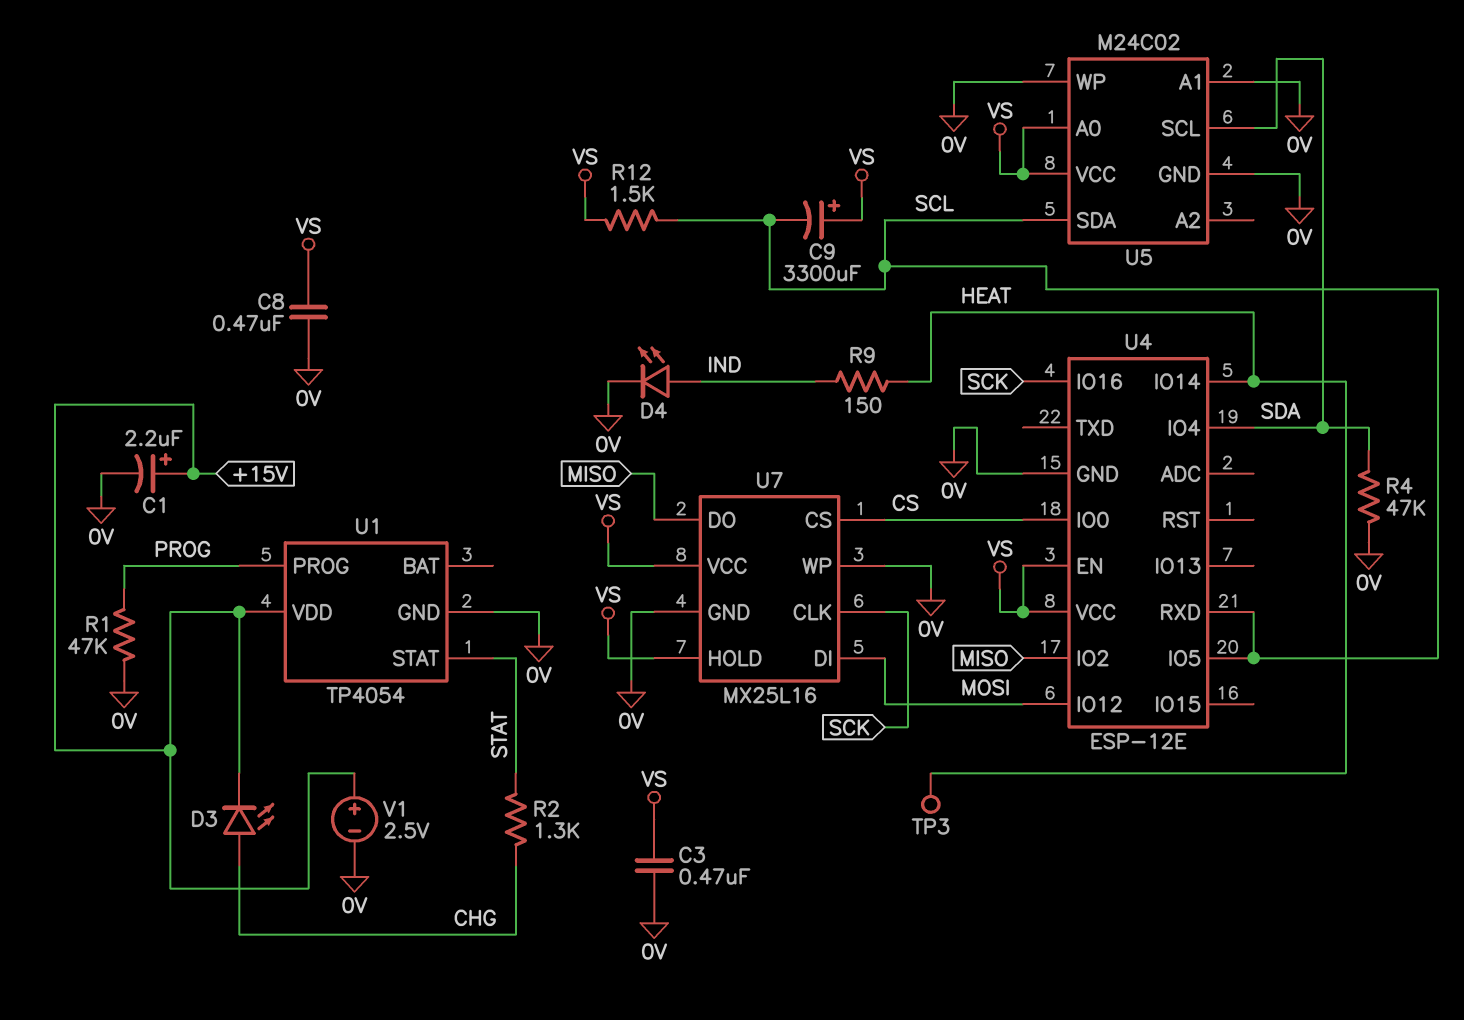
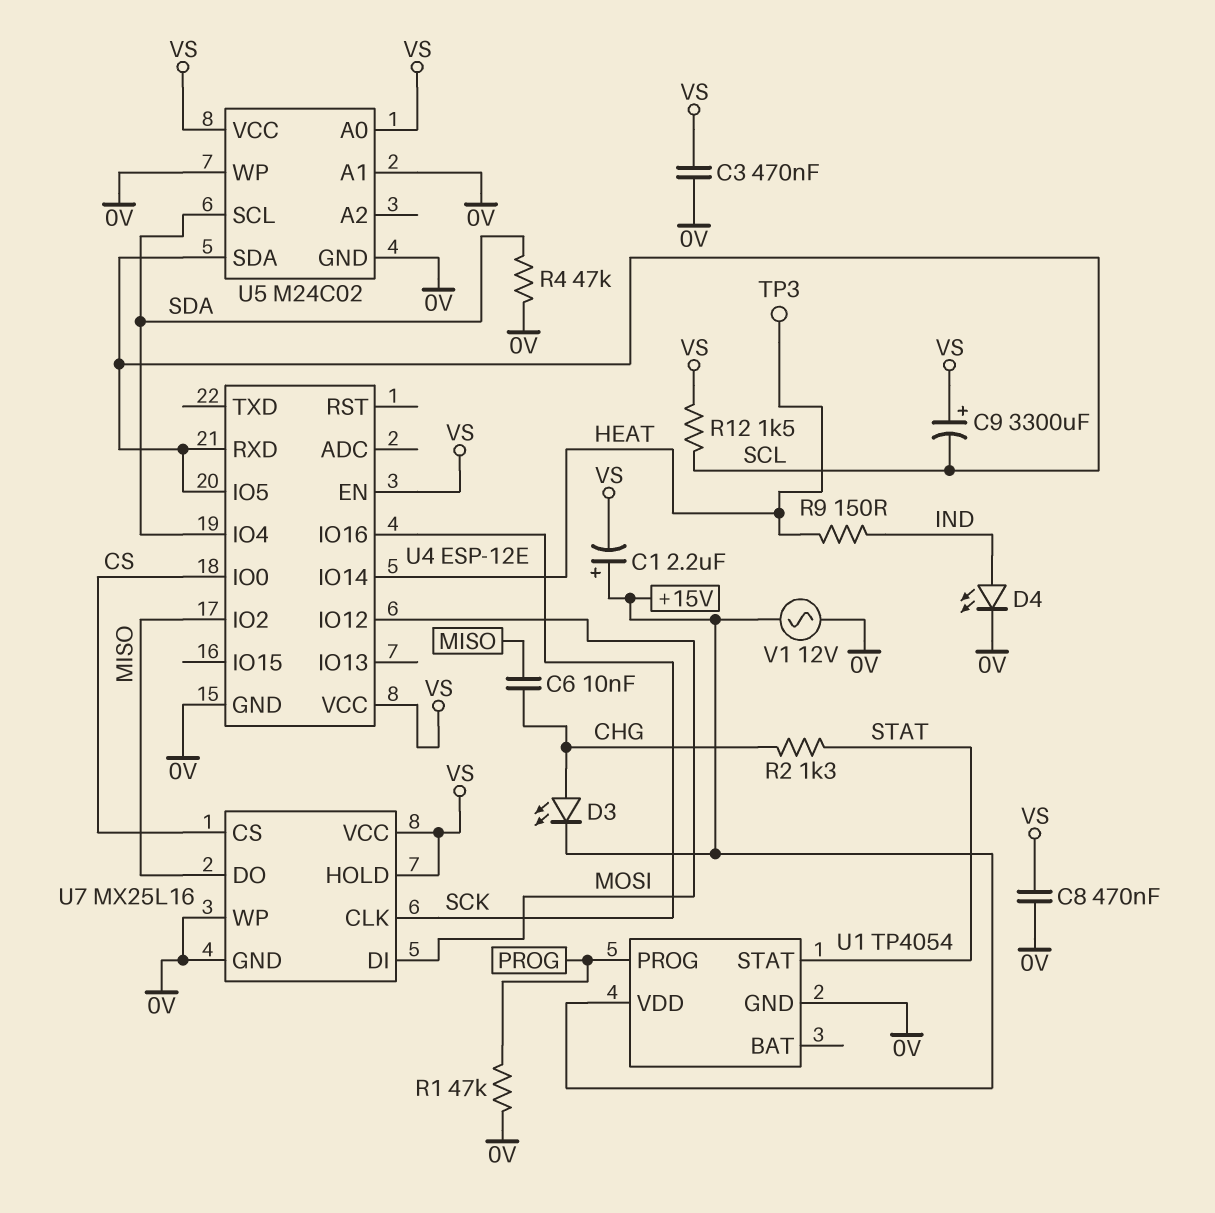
C1: 2.2uF (plus +15V, minus 0V) -> 2.2uF (plus +15V, minus VS)
C6: none -> 10nF (CHG, MISO)
V1: 2.5V (plus +15V, minus 0V) -> AC 12V (+15V, 0V)

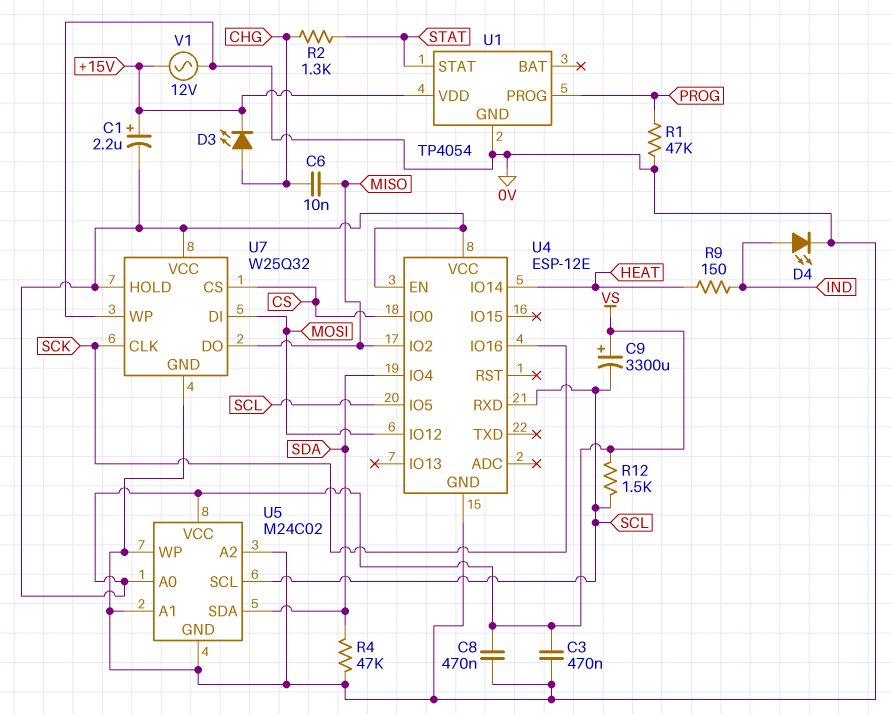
TP3: test point (HEAT) -> none
U5 pin A2: none -> 0V
U5 pin SCL: SDA -> SCL
U5 pin SDA: SCL -> SDA
U7: MX25L16 -> W25Q32

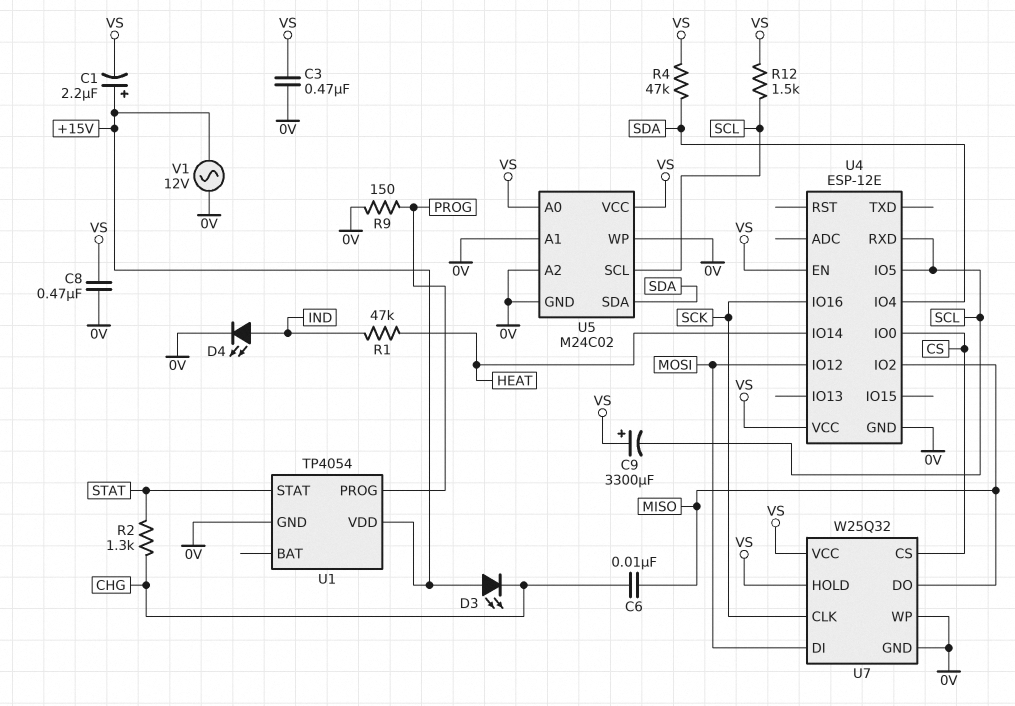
D3: LED (A CHG, K +15V) -> LED (A +15V, K CHG)
R1: 47k (0V, PROG) -> 47k (HEAT, IND)
R4: 47k (0V, SDA) -> 47k (SDA, VS)
R9: 150 (HEAT, IND) -> 150 (0V, PROG)

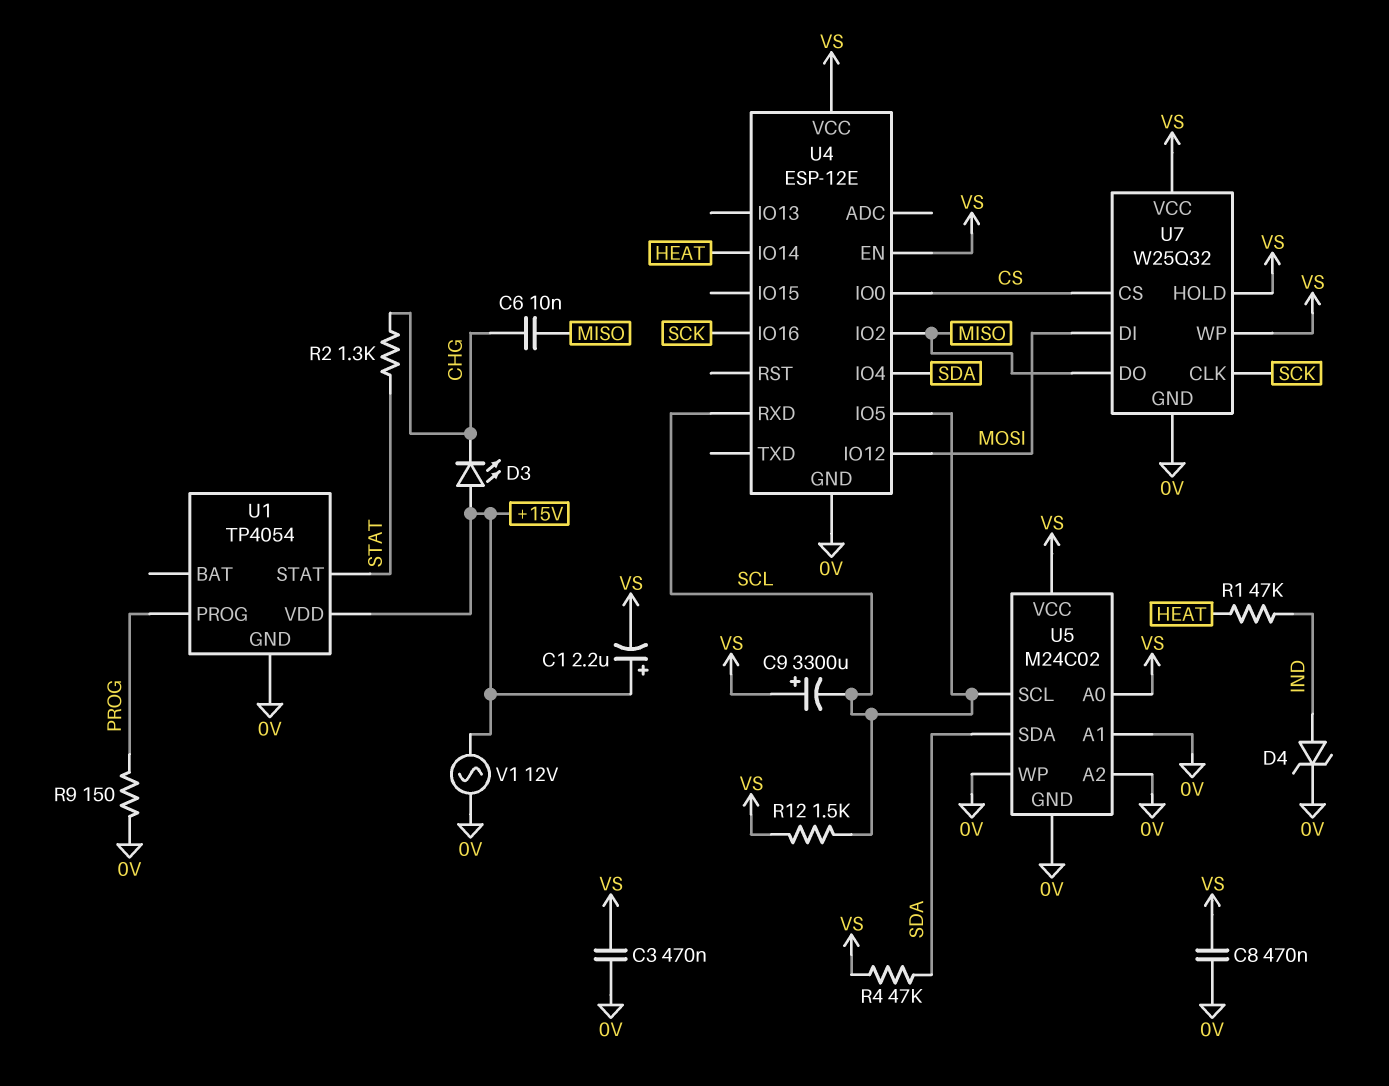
D4: LED (A IND, K 0V) -> zener (A IND, K 0V)
U7 pin WP: 0V -> VS

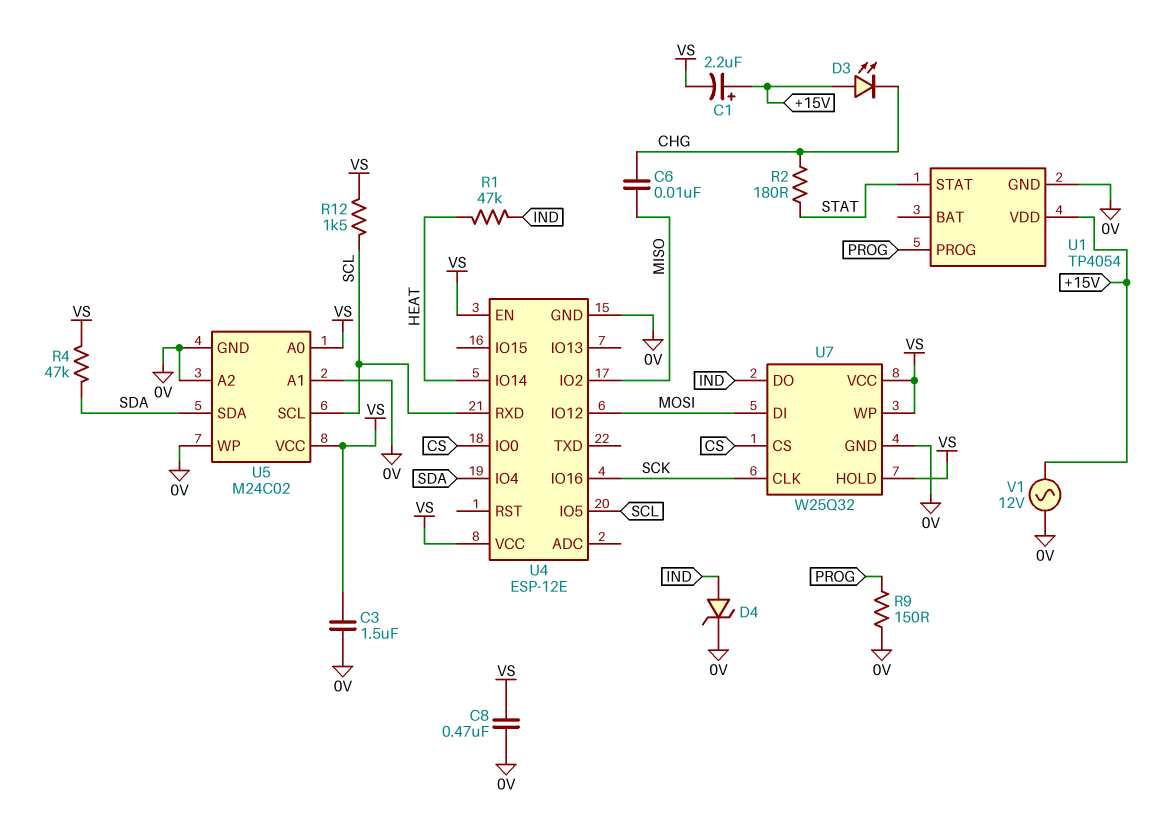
C3: 470nF (0V, VS) -> 1.5uF (0V, VS)
C9: 3300uF (plus VS, minus SCL) -> none
R2: 1.3k (CHG, STAT) -> 180 (CHG, STAT)
U7 pin DO: MISO -> IND

